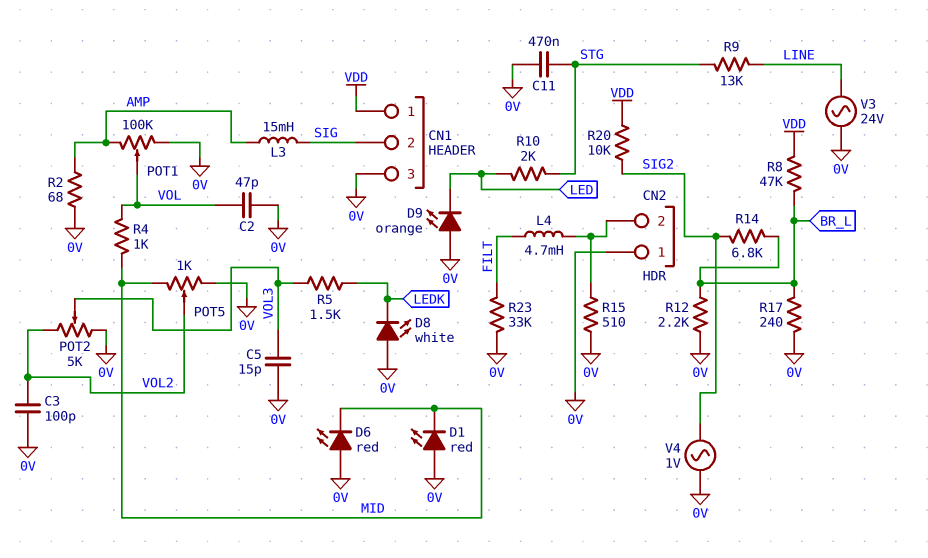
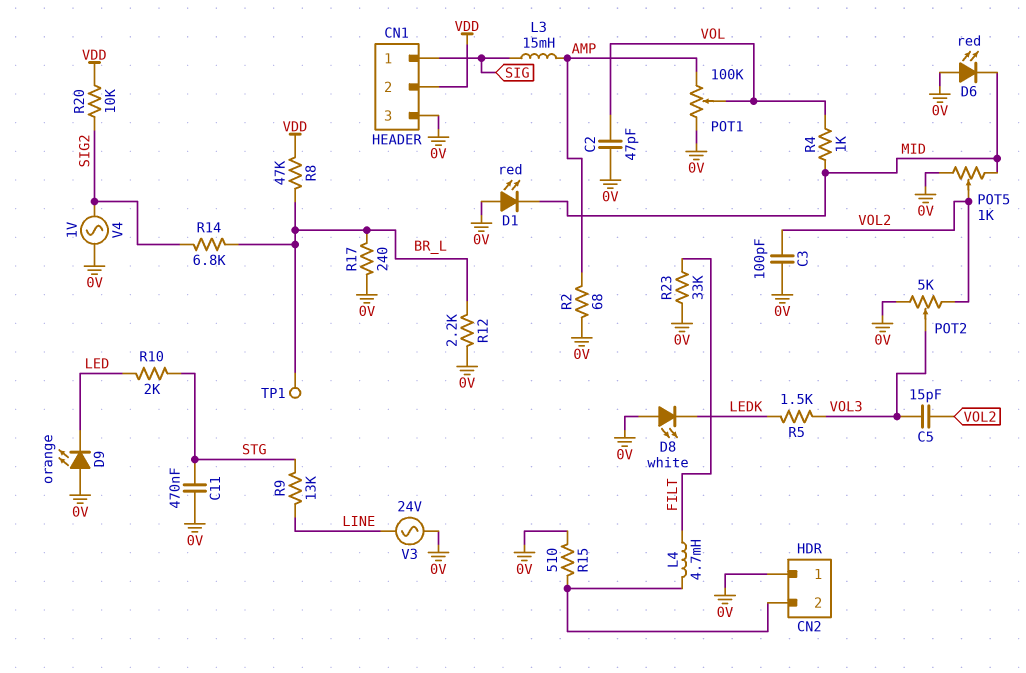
C5: 15pF (0V, VOL3) -> 15pF (VOL2, VOL3)
CN1 pin 1: VDD -> SIG
CN1 pin 2: SIG -> VDD
TP1: none -> test point (BR_L)

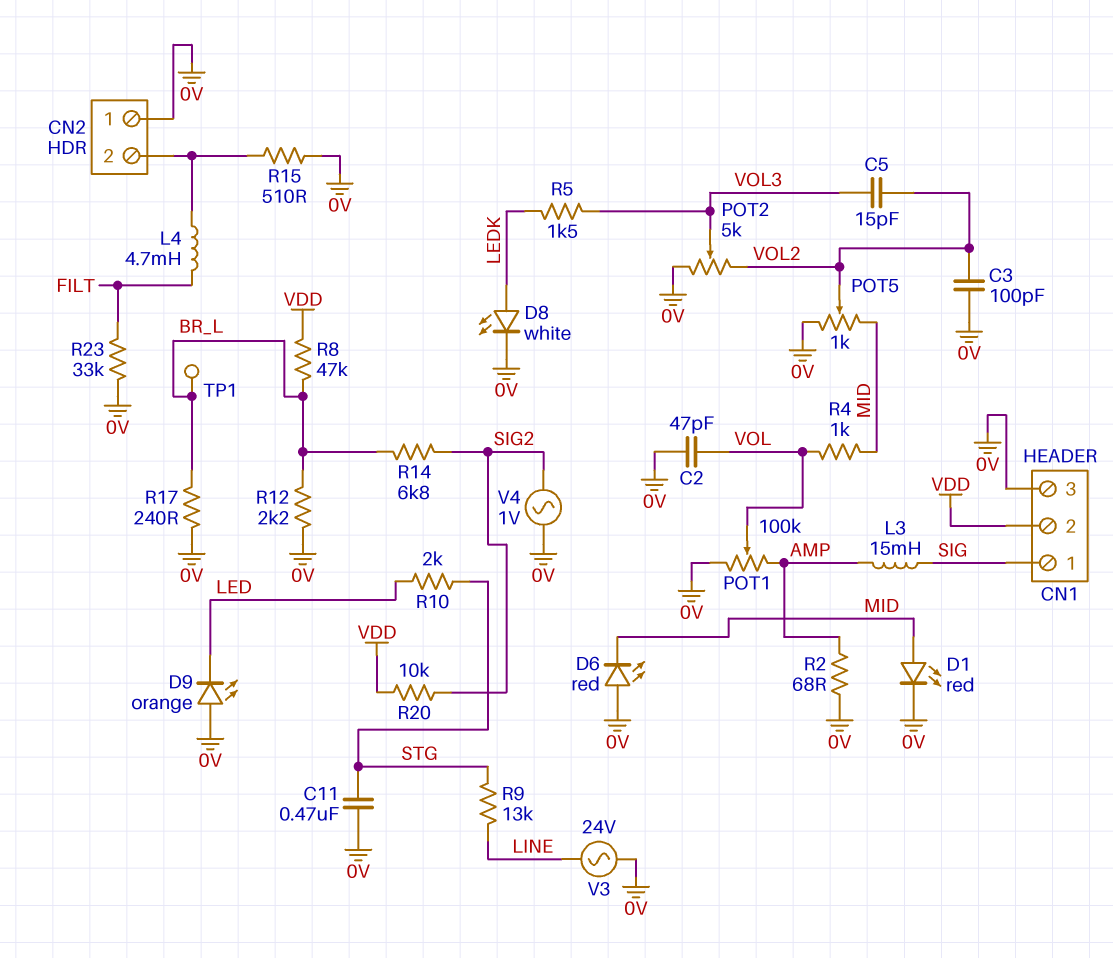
D1: LED red (A 0V, K MID) -> LED red (A MID, K 0V)
D8: LED white (A 0V, K LEDK) -> LED white (A LEDK, K 0V)

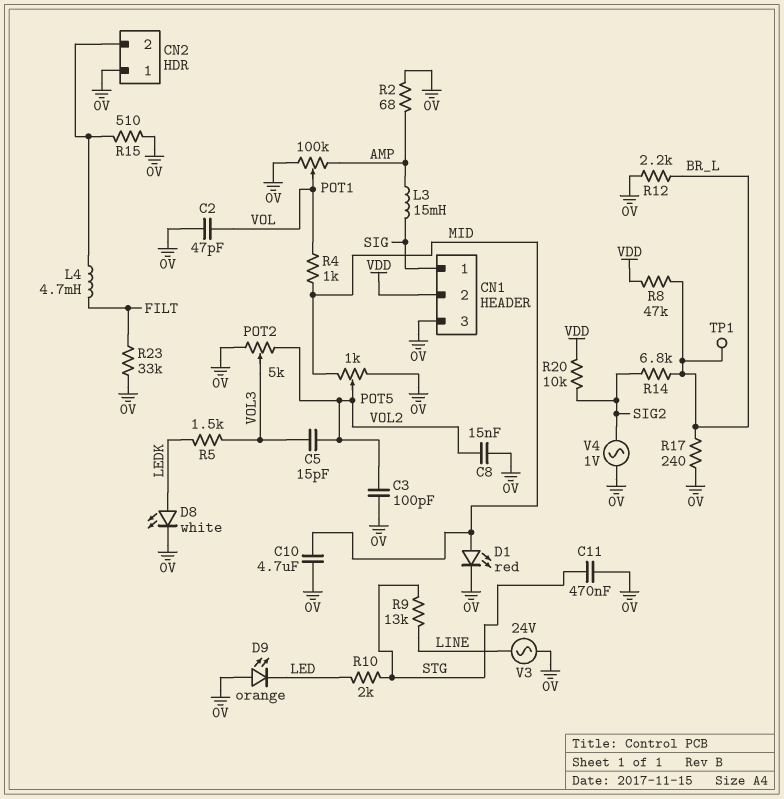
C8: none -> 15nF (0V, VOL2)
C10: none -> 4.7uF (0V, MID)
D6: LED red (A 0V, K MID) -> none

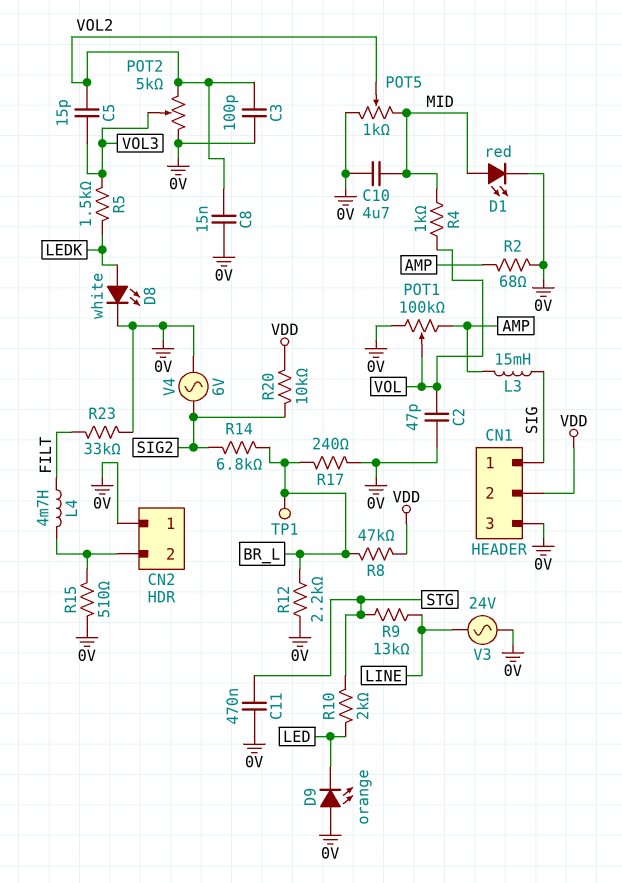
V4: AC 1V (0V, SIG2) -> AC 6V (0V, SIG2)

